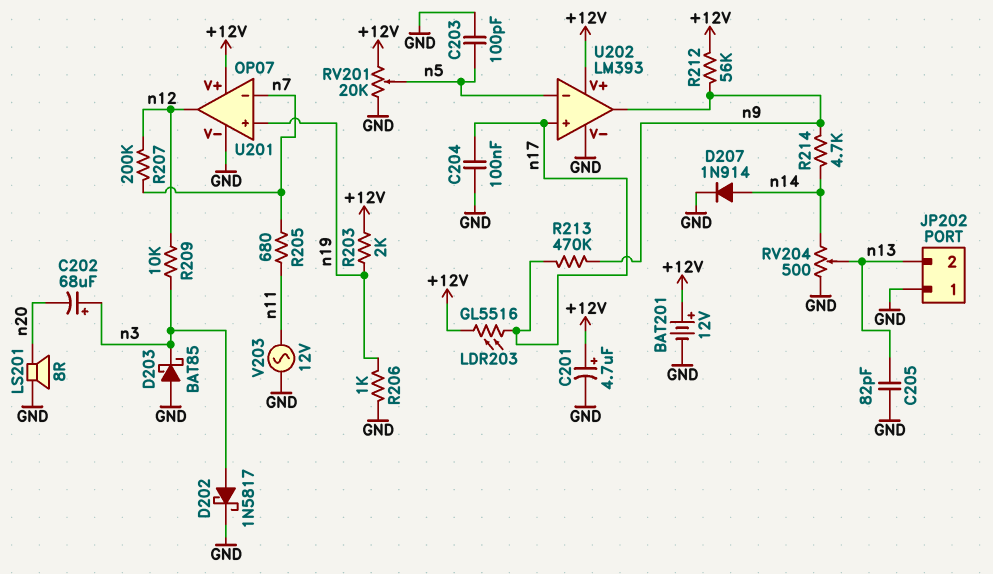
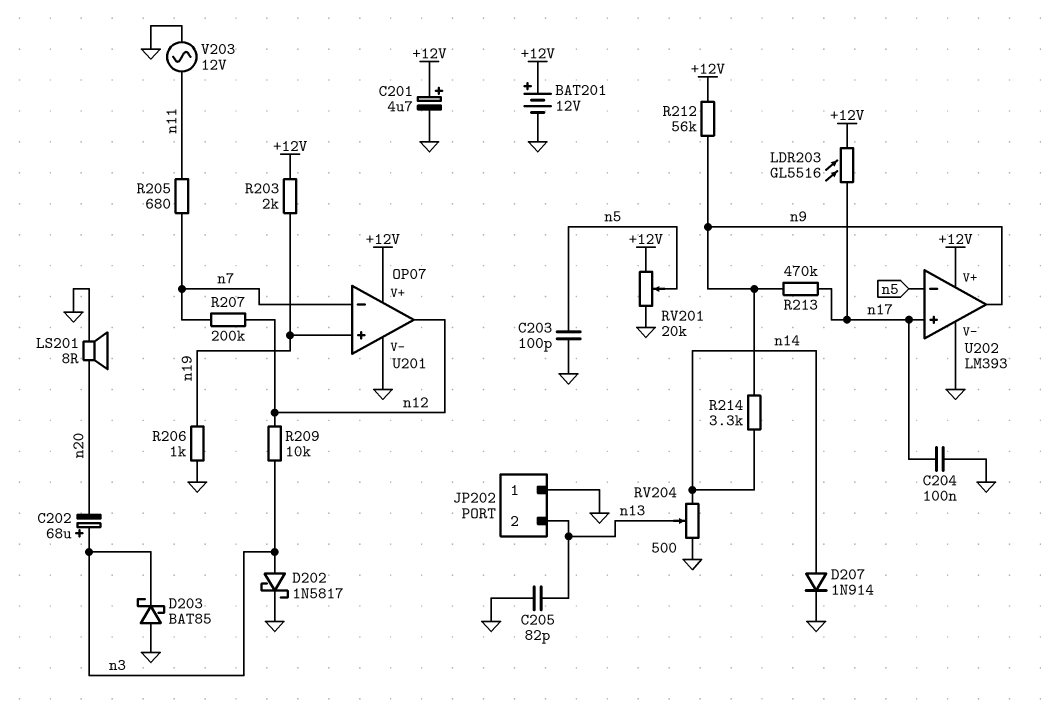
R214: 4.7k (n9, n14) -> 3.3k (n9, n14)

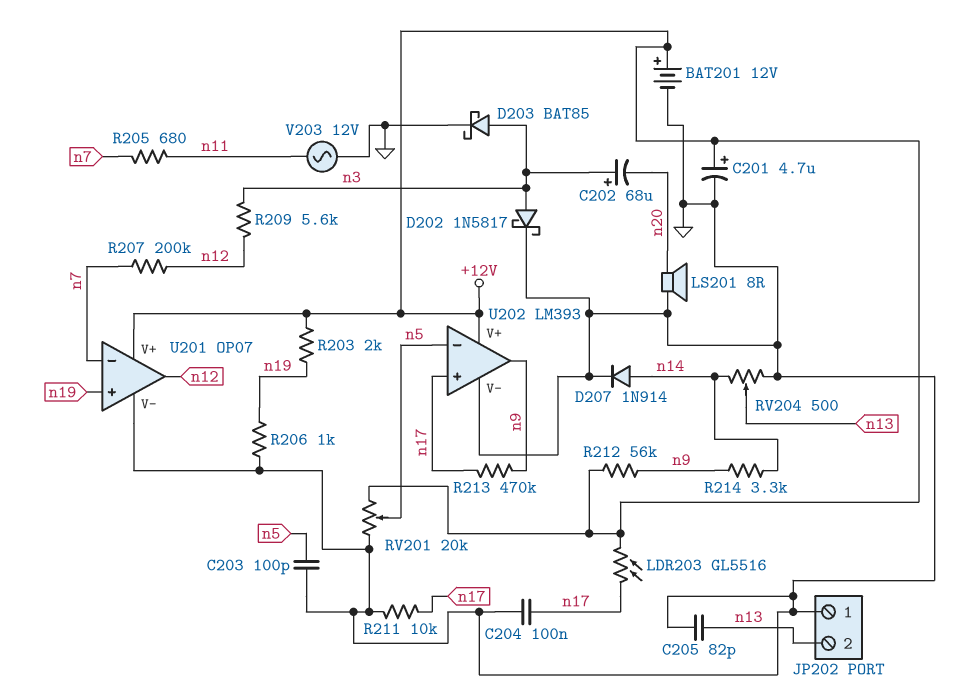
D203: schottky BAT85 (A GND, K n3) -> schottky BAT85 (A n3, K GND)
R209: 10k (n3, n12) -> 5.6k (n3, n12)
R211: none -> 10k (GND, n17)

